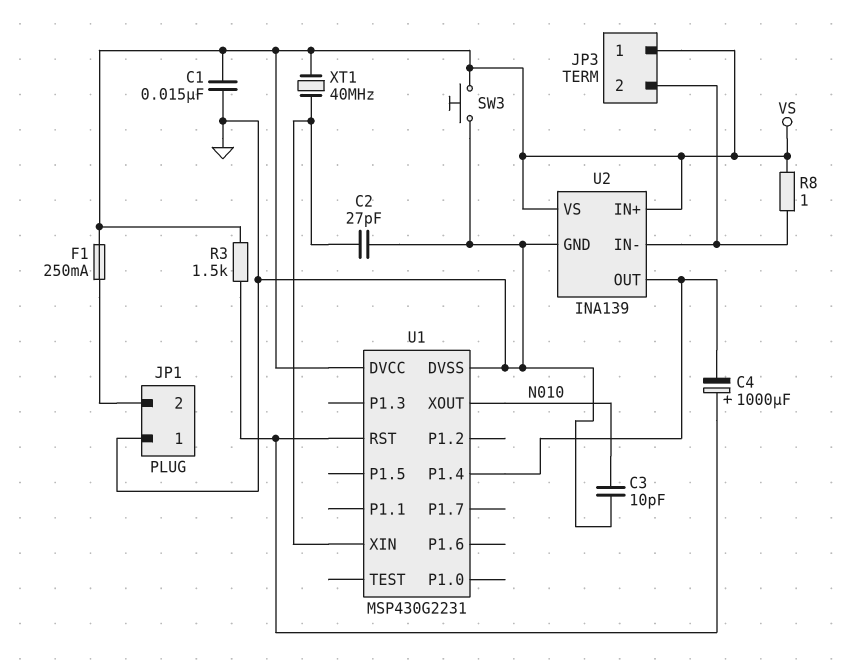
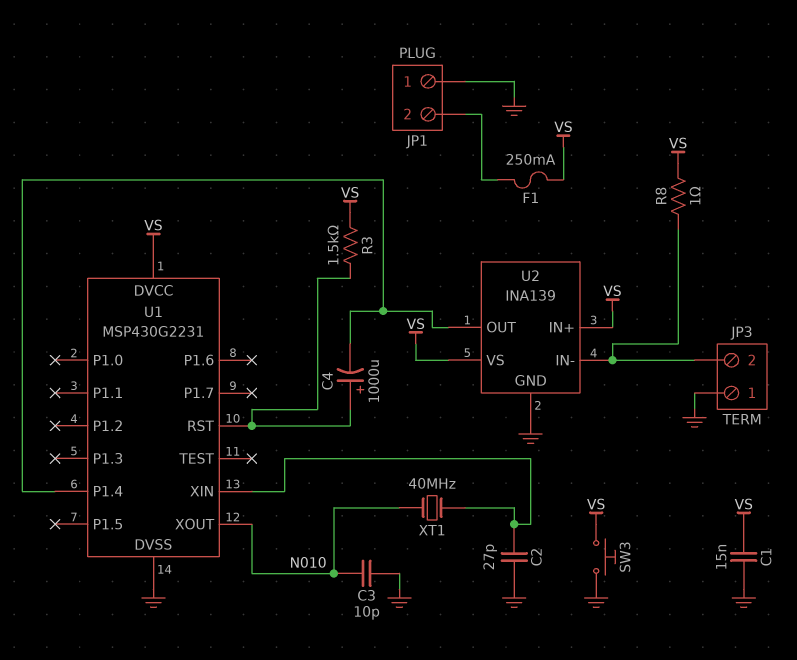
JP3 pin 1: VS -> GND
XT1: 40MHz (U1/XIN, VS) -> 40MHz (N010, U1/XIN)

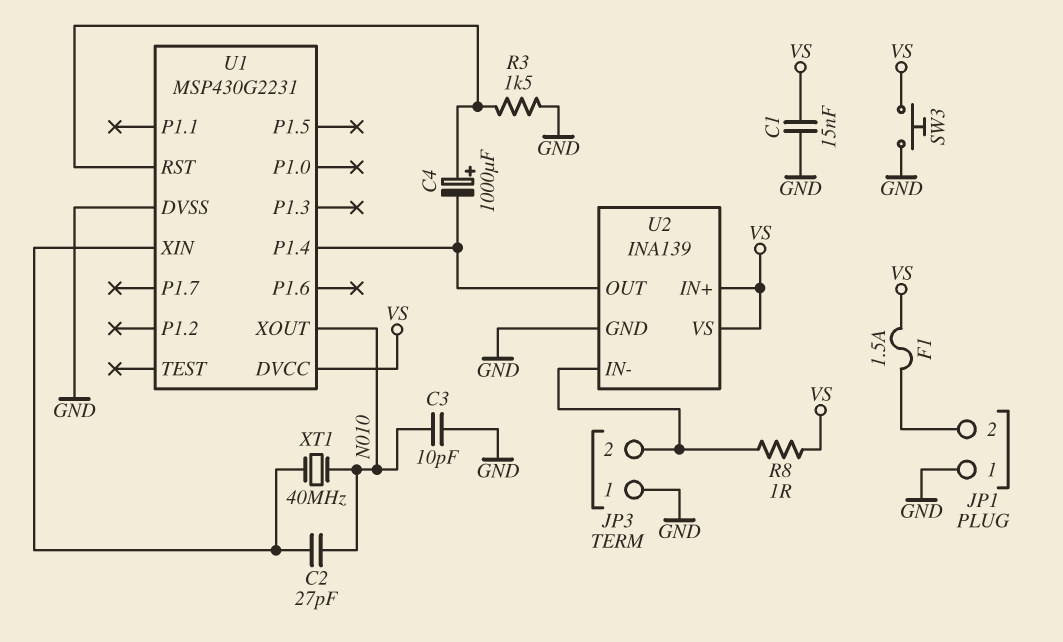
C2: 27pF (GND, U1/XIN) -> 27pF (N010, U1/XIN)
F1: 250mA (JP1/2, VS) -> 1.5A (JP1/2, VS)
R3: 1.5k (U1/RST, VS) -> 1.5k (GND, U1/RST)

